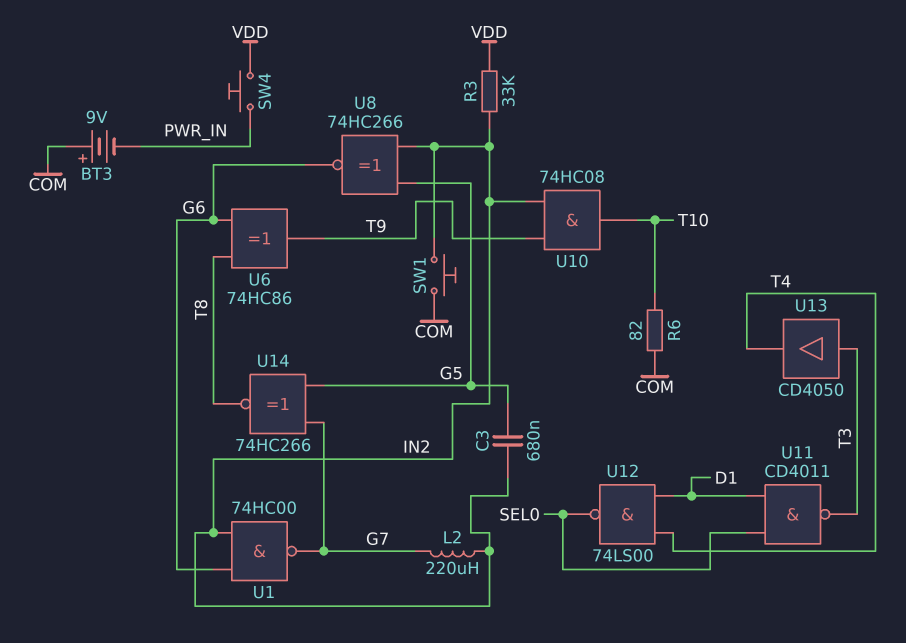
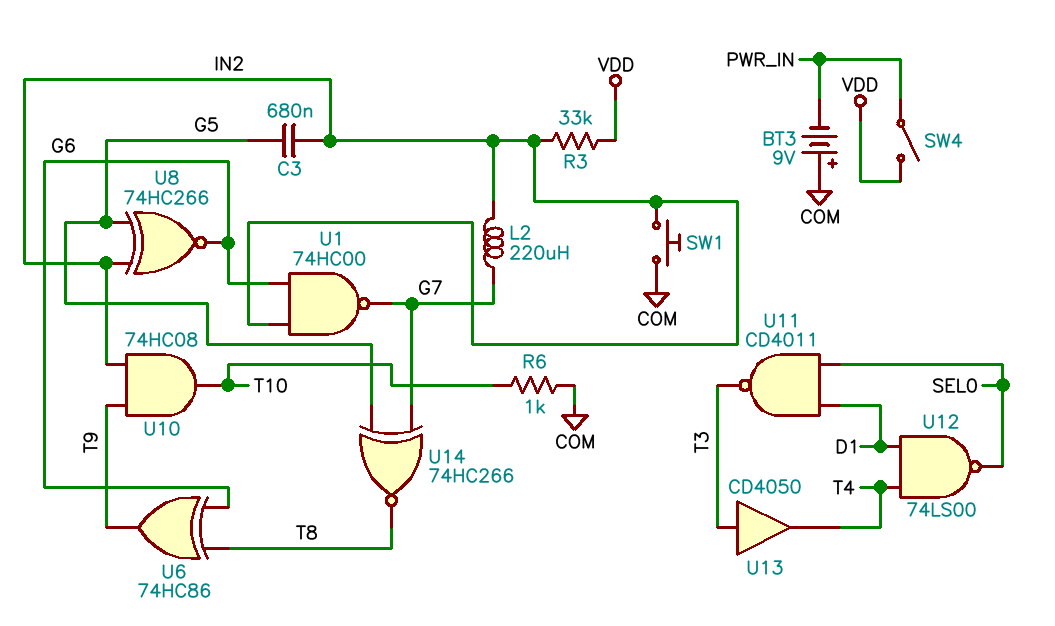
R6: 82 (COM, T10) -> 1k (COM, T10)
SW4: button (PWR_IN, VDD) -> switch (PWR_IN, VDD)

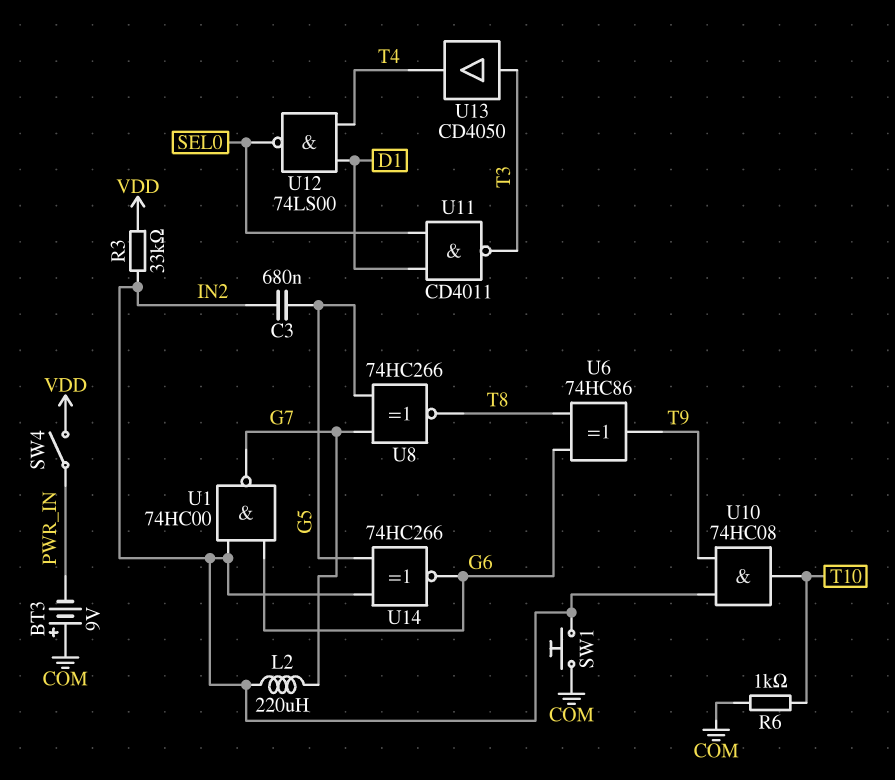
U8: XNOR 74HC266 (in G5, in IN2, out G6) -> XNOR 74HC266 (in G5, in G7, out T8)
U14: XNOR 74HC266 (in G5, in G7, out T8) -> XNOR 74HC266 (in G5, in IN2, out G6)

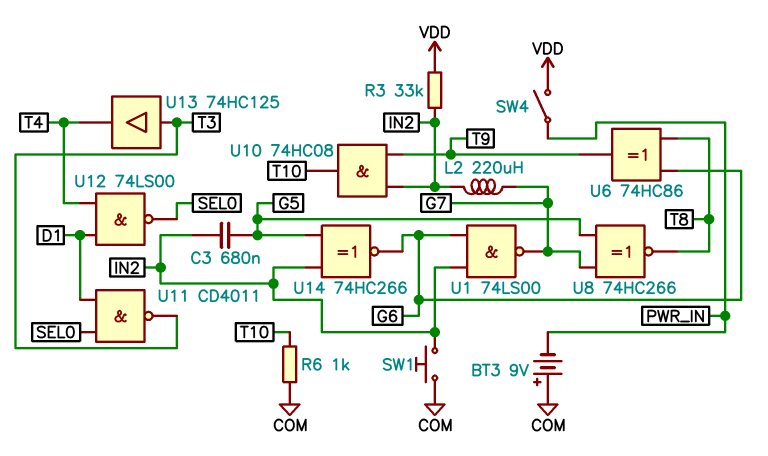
U1: NAND 74HC00 (in G6, in IN2, out G7) -> NAND 74LS00 (in G6, in IN2, out G7)
U13: buffer CD4050 (in T3, out T4) -> buffer 74HC125 (in T3, out T4)

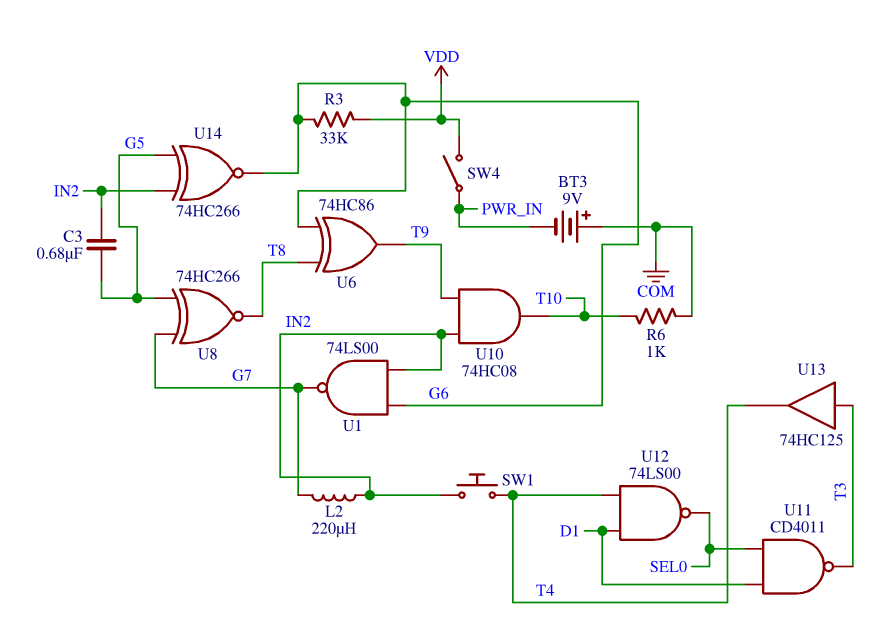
R3: 33k (IN2, VDD) -> 33k (G6, VDD)
SW1: button (COM, IN2) -> button (IN2, T4)

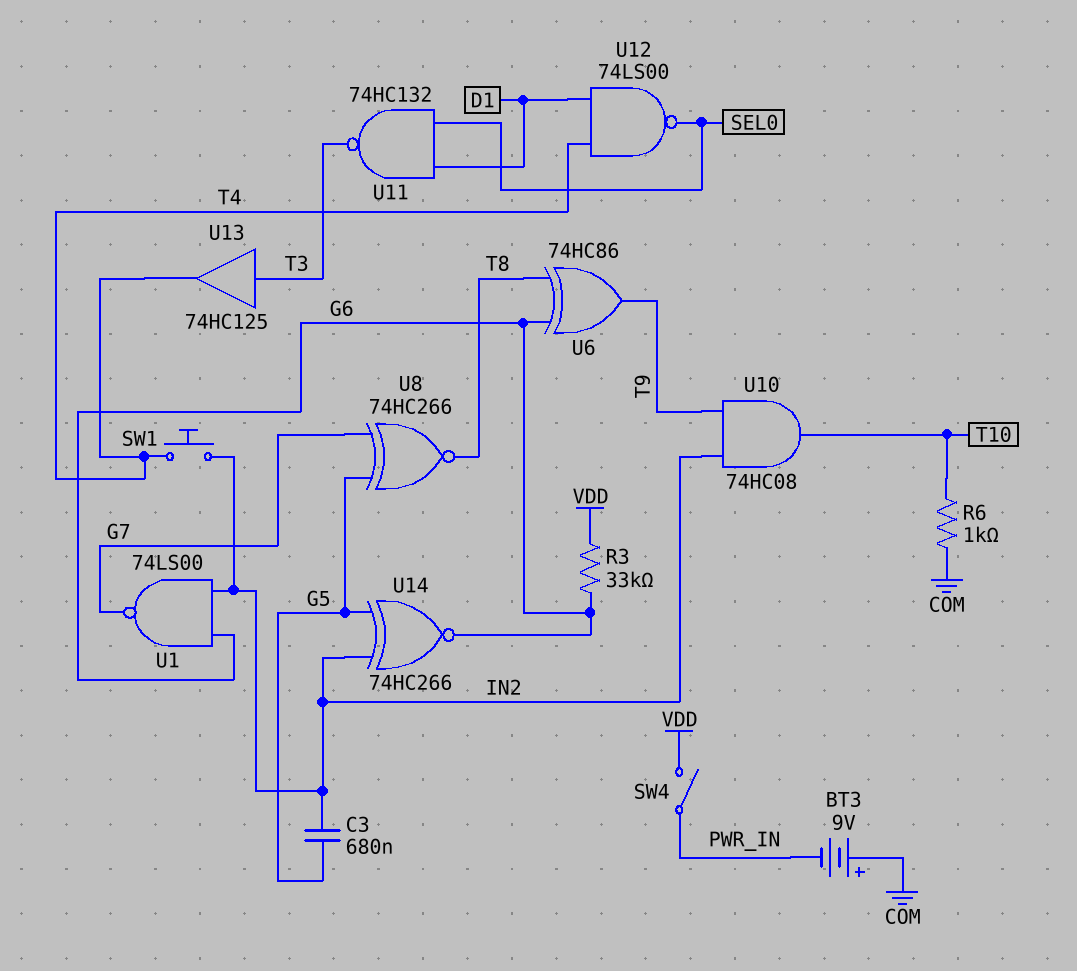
L2: 220uH (G7, IN2) -> none
U11: NAND CD4011 (in D1, in SEL0, out T3) -> NAND 74HC132 (in D1, in SEL0, out T3)

